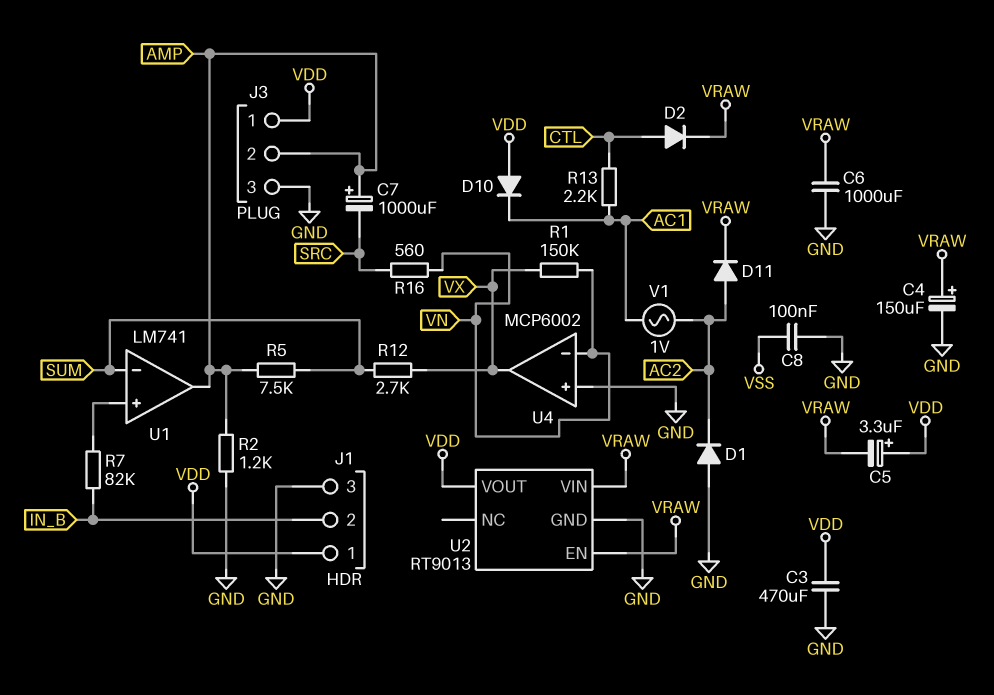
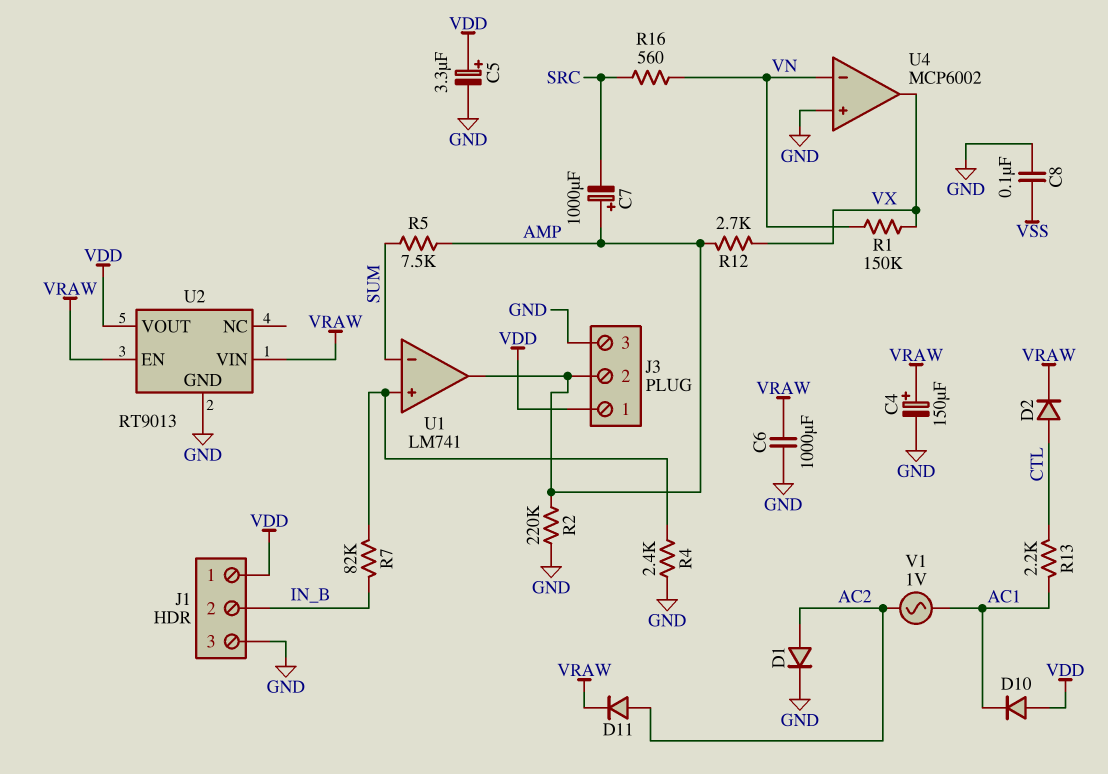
C3: 470uF (GND, VDD) -> none
C5: 3.3uF (plus VDD, minus VRAW) -> 3.3uF (plus VDD, minus GND)
D1: diode (A GND, K AC2) -> diode (A AC2, K GND)
R2: 1.2k (AMP, GND) -> 220k (AMP, GND)
R4: none -> 2.4k (GND, U1/in+)
R12: 2.7k (SUM, VX) -> 2.7k (AMP, VX)

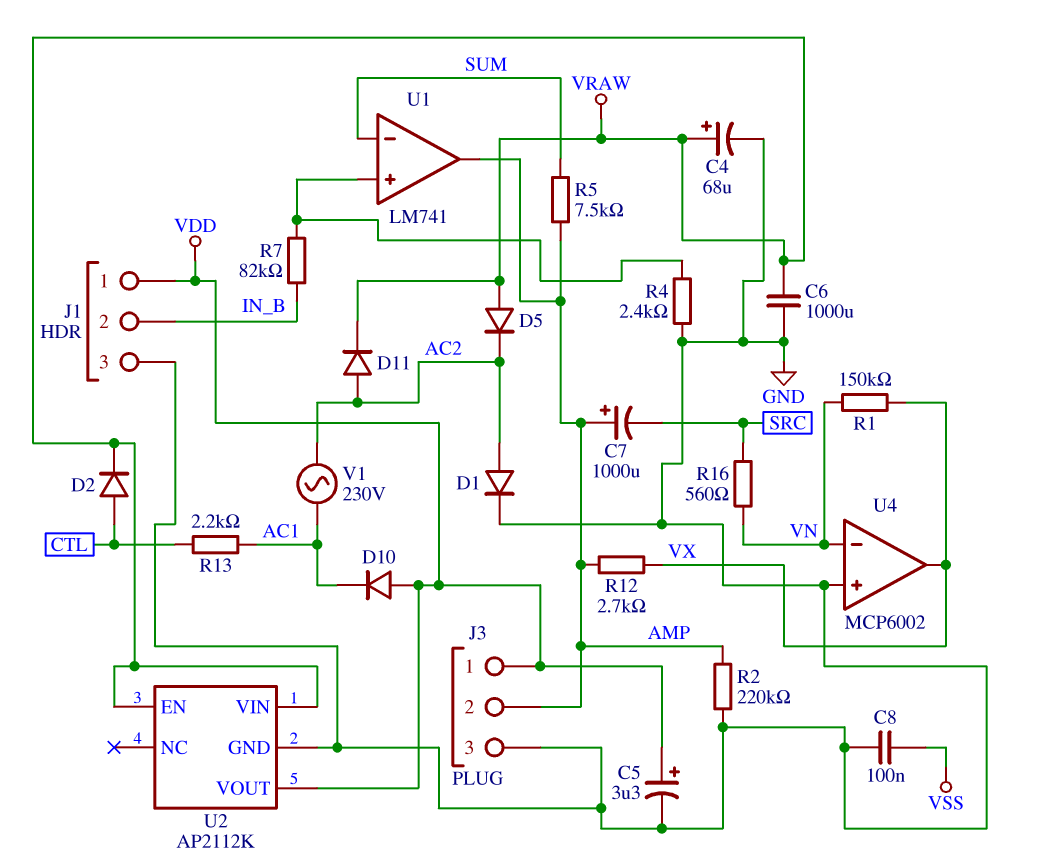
C4: 150uF (plus VRAW, minus GND) -> 68uF (plus VRAW, minus GND)
D5: none -> diode (A VRAW, K AC2)
U2: RT9013 -> AP2112K
V1: AC 1V (AC1, AC2) -> AC 230V (AC1, AC2)

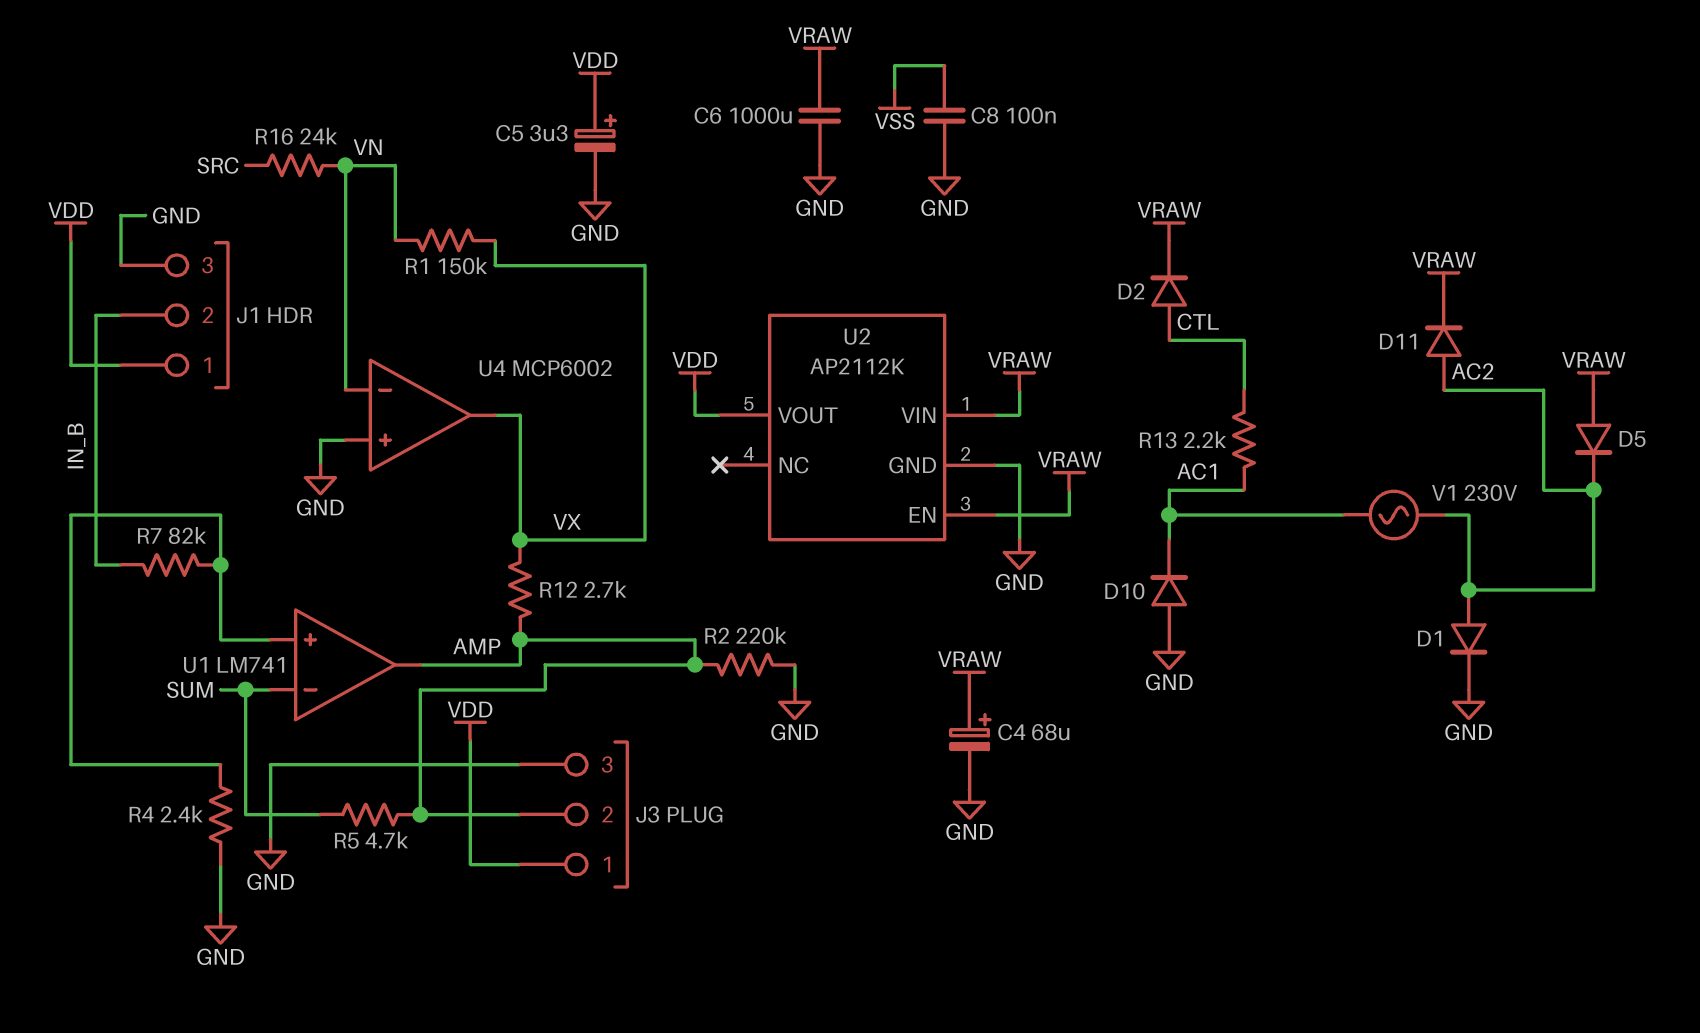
C7: 1000uF (plus AMP, minus SRC) -> none
D10: diode (A VDD, K AC1) -> diode (A GND, K AC1)
R5: 7.5k (AMP, SUM) -> 4.7k (AMP, SUM)
R16: 560 (SRC, VN) -> 24k (SRC, VN)

